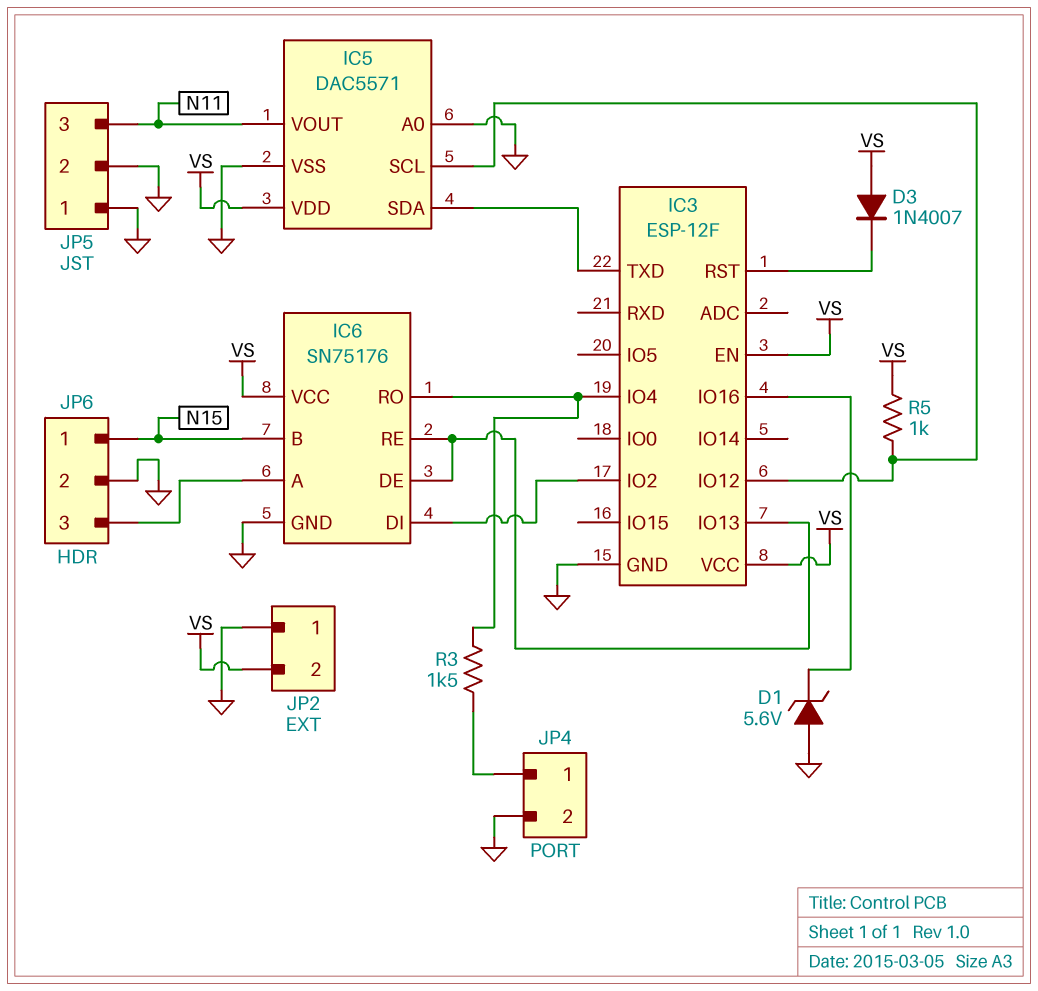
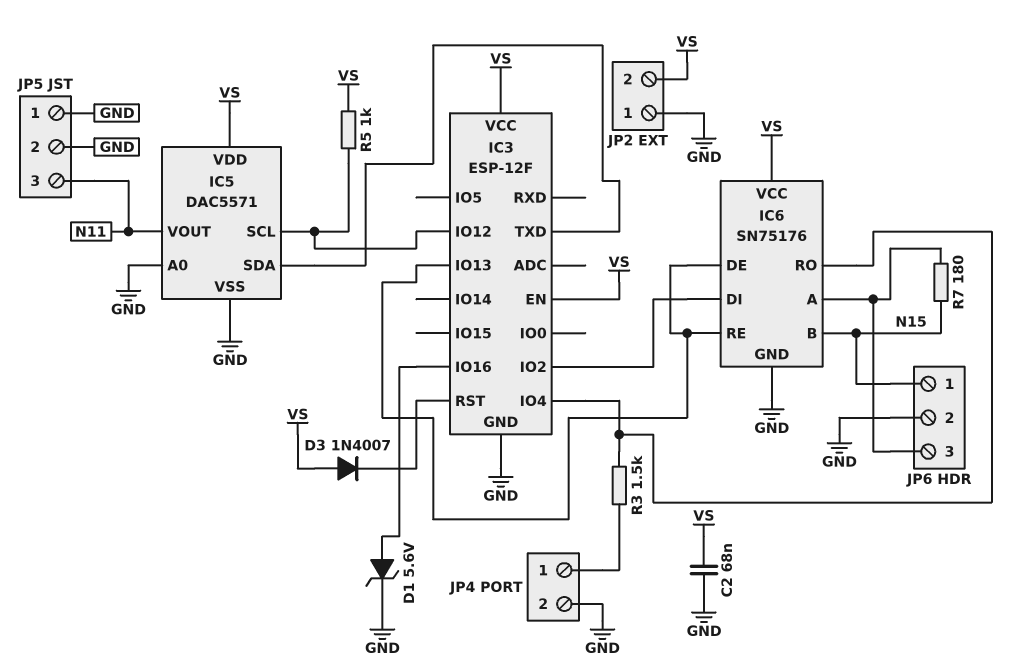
C2: none -> 68nF (GND, VS)
D1: zener 5.6V (A GND, K IC3/IO16) -> zener 5.6V (A IC3/IO16, K GND)
R7: none -> 180 (IC6/A, N15)

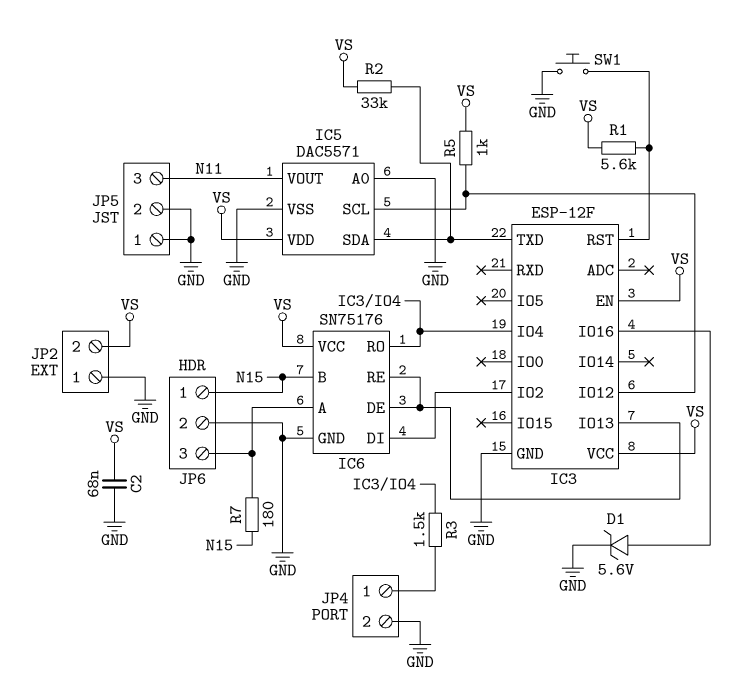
D3: diode 1N4007 (A VS, K IC3/RST) -> none
R1: none -> 5.6k (IC3/RST, VS)
R2: none -> 33k (IC3/TXD, VS)
SW1: none -> button (GND, IC3/RST)

